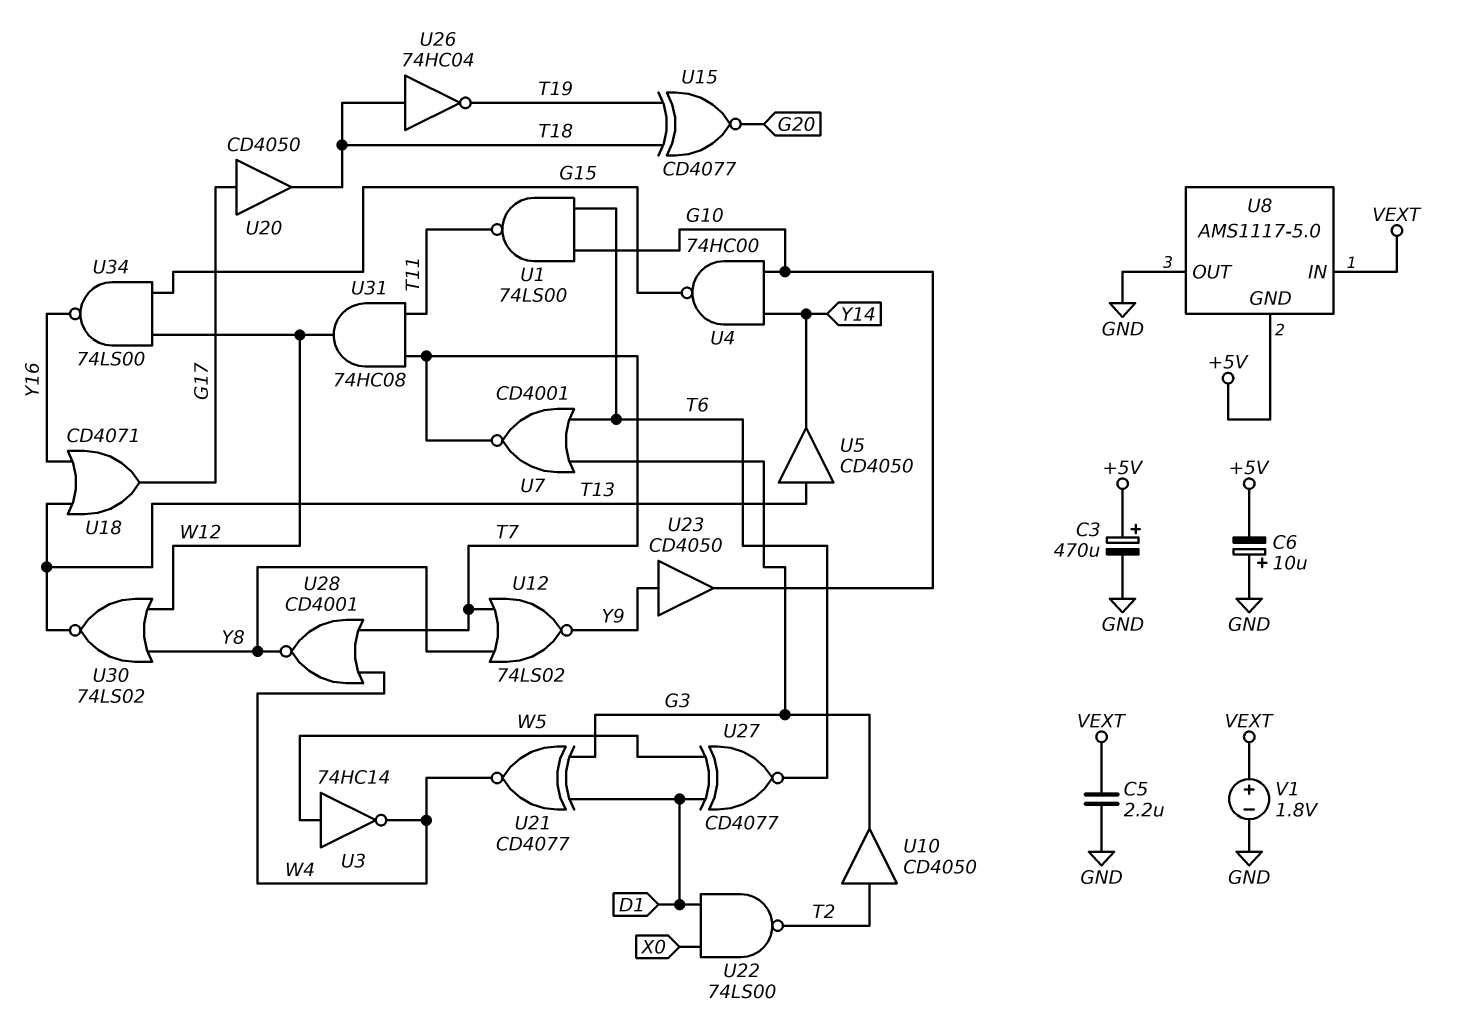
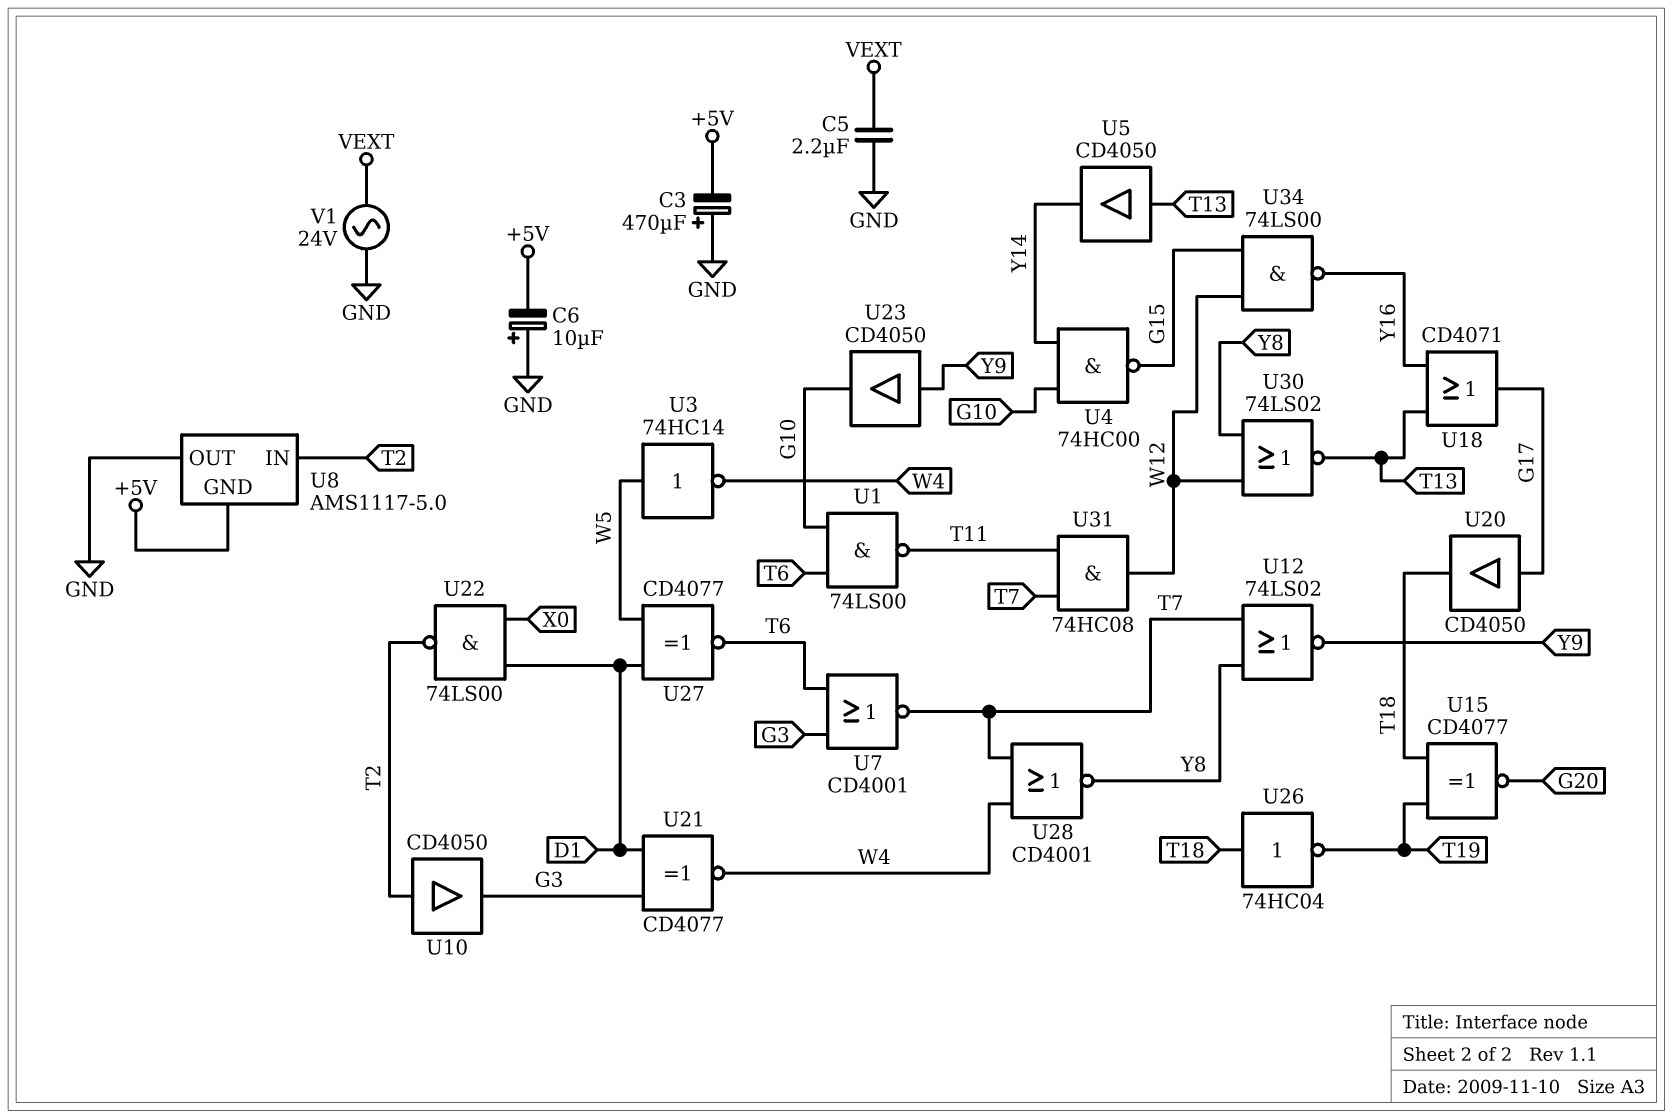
C3: 470uF (plus +5V, minus GND) -> 470uF (plus GND, minus +5V)
U8 pin IN: VEXT -> T2
V1: 1.8V (plus VEXT, minus GND) -> AC 24V (GND, VEXT)

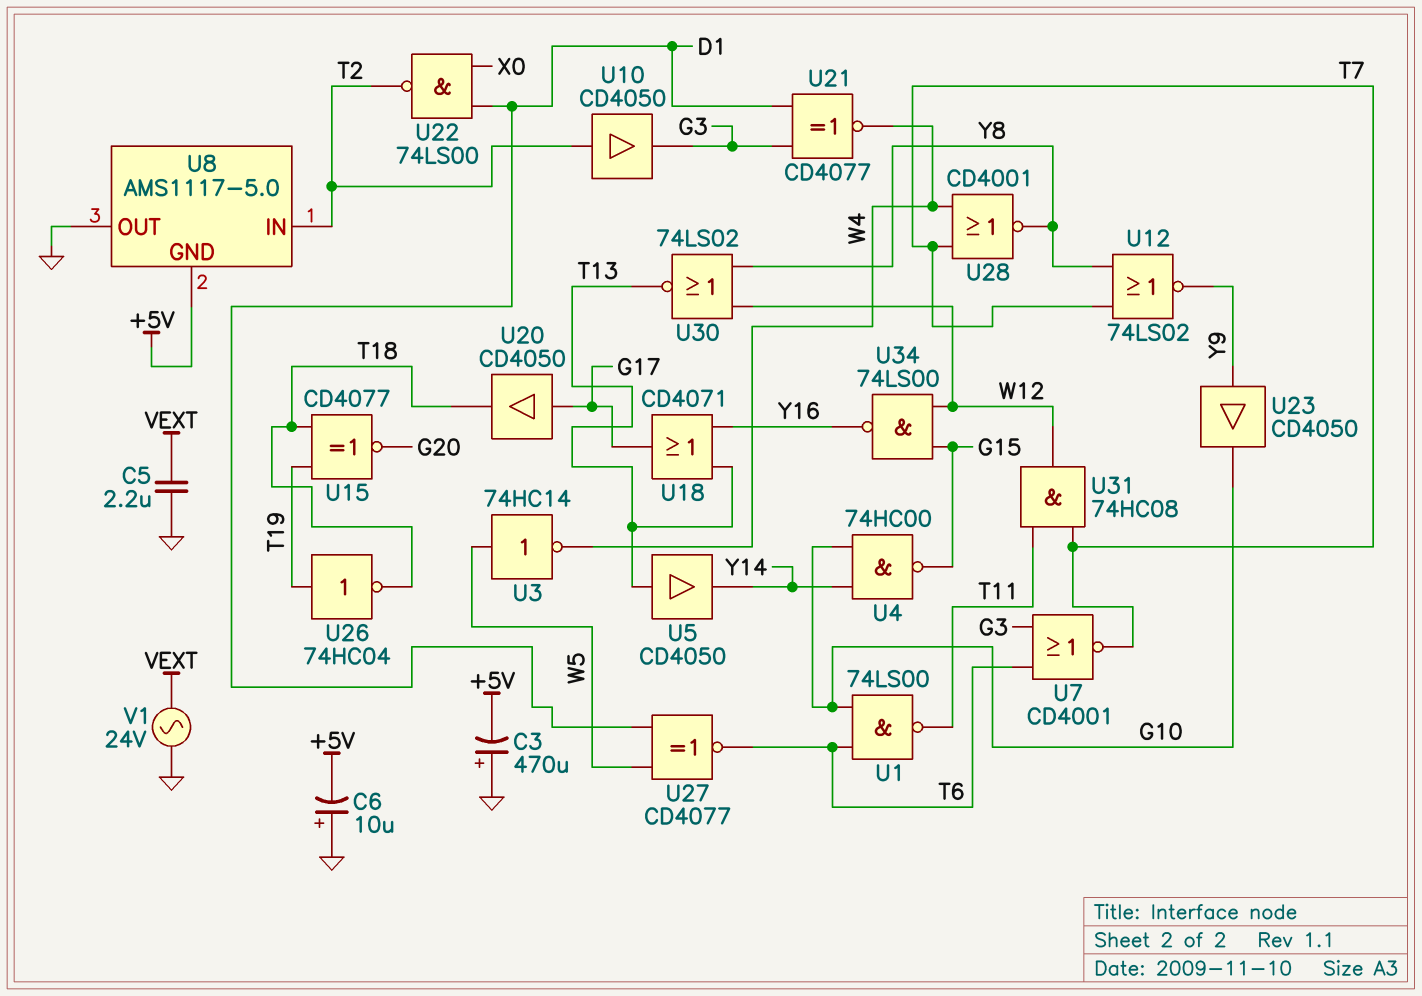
U26: NOT 74HC04 (in T18, out T19) -> NOT 74HC04 (in T19, out T18)

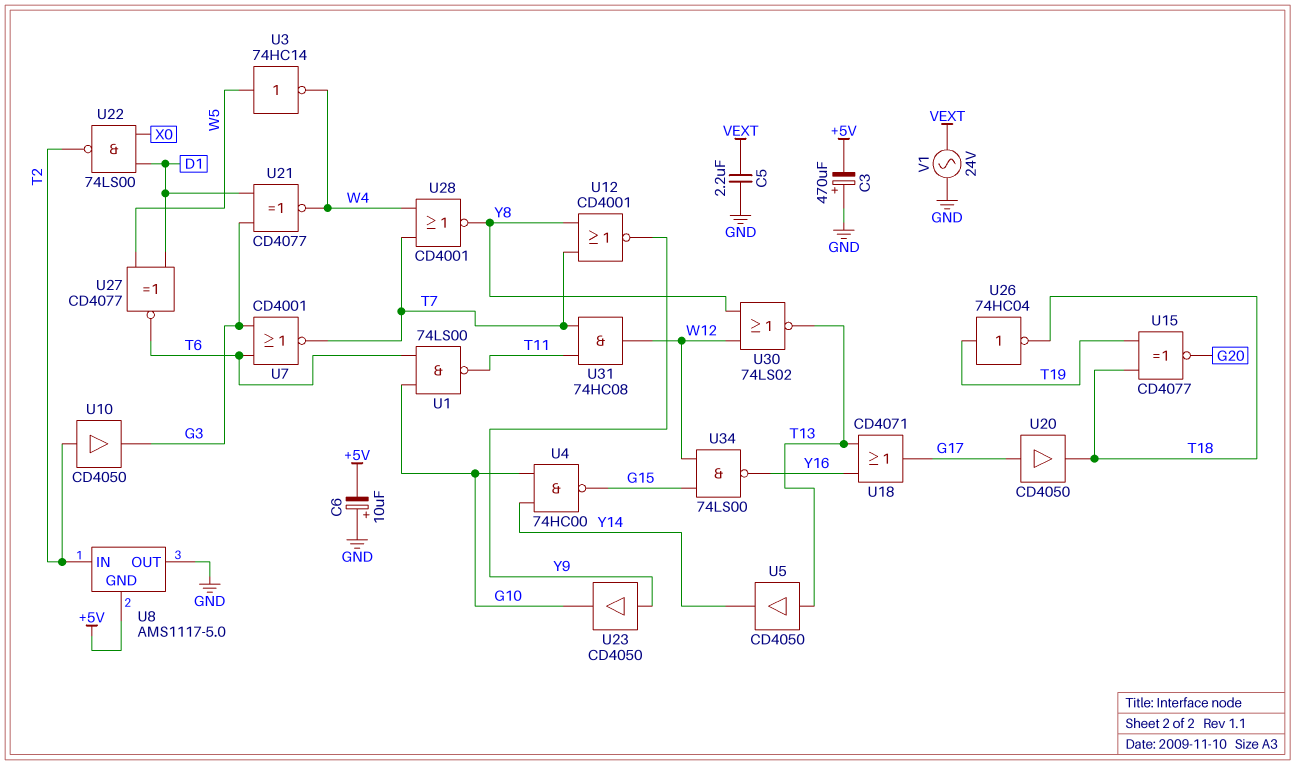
U12: NOR 74LS02 (in T7, in Y8, out Y9) -> NOR CD4001 (in T7, in Y8, out Y9)

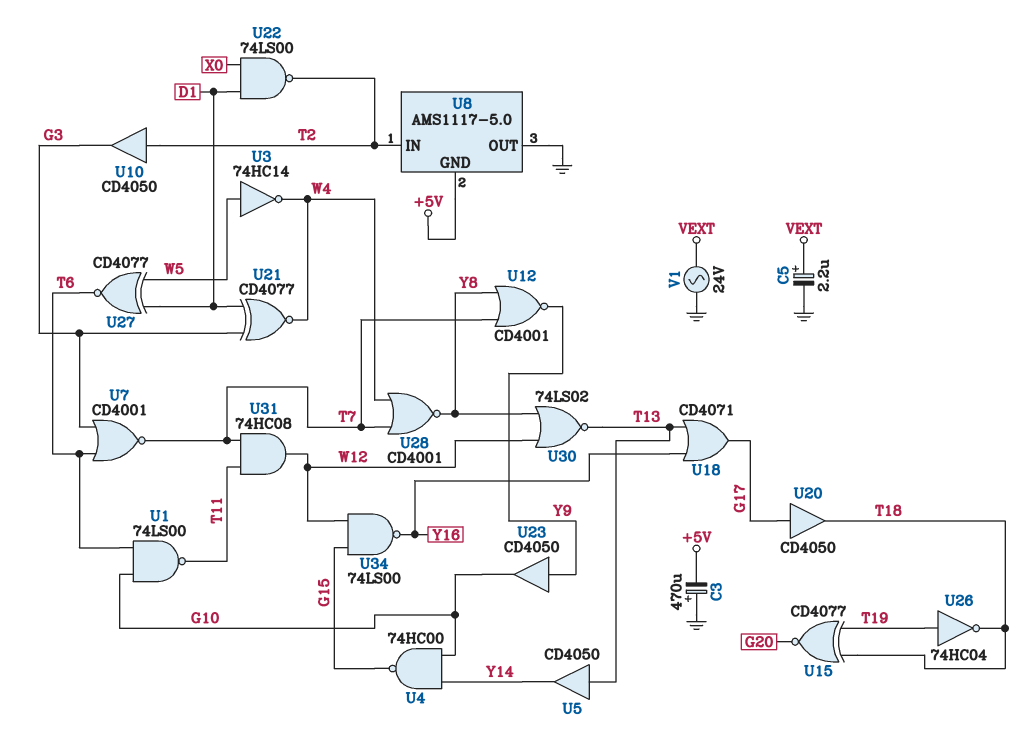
C5: 2.2uF (GND, VEXT) -> 2.2uF (plus VEXT, minus GND)
C6: 10uF (plus GND, minus +5V) -> none

